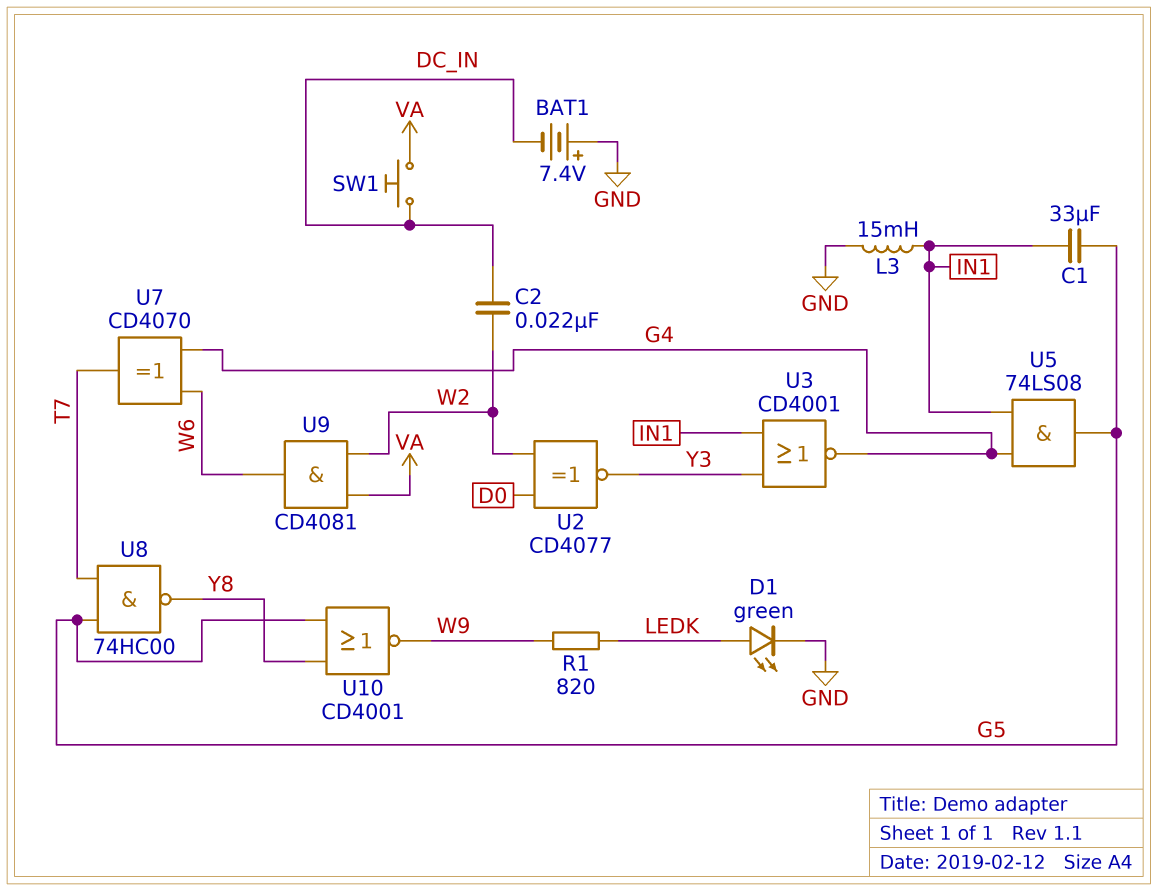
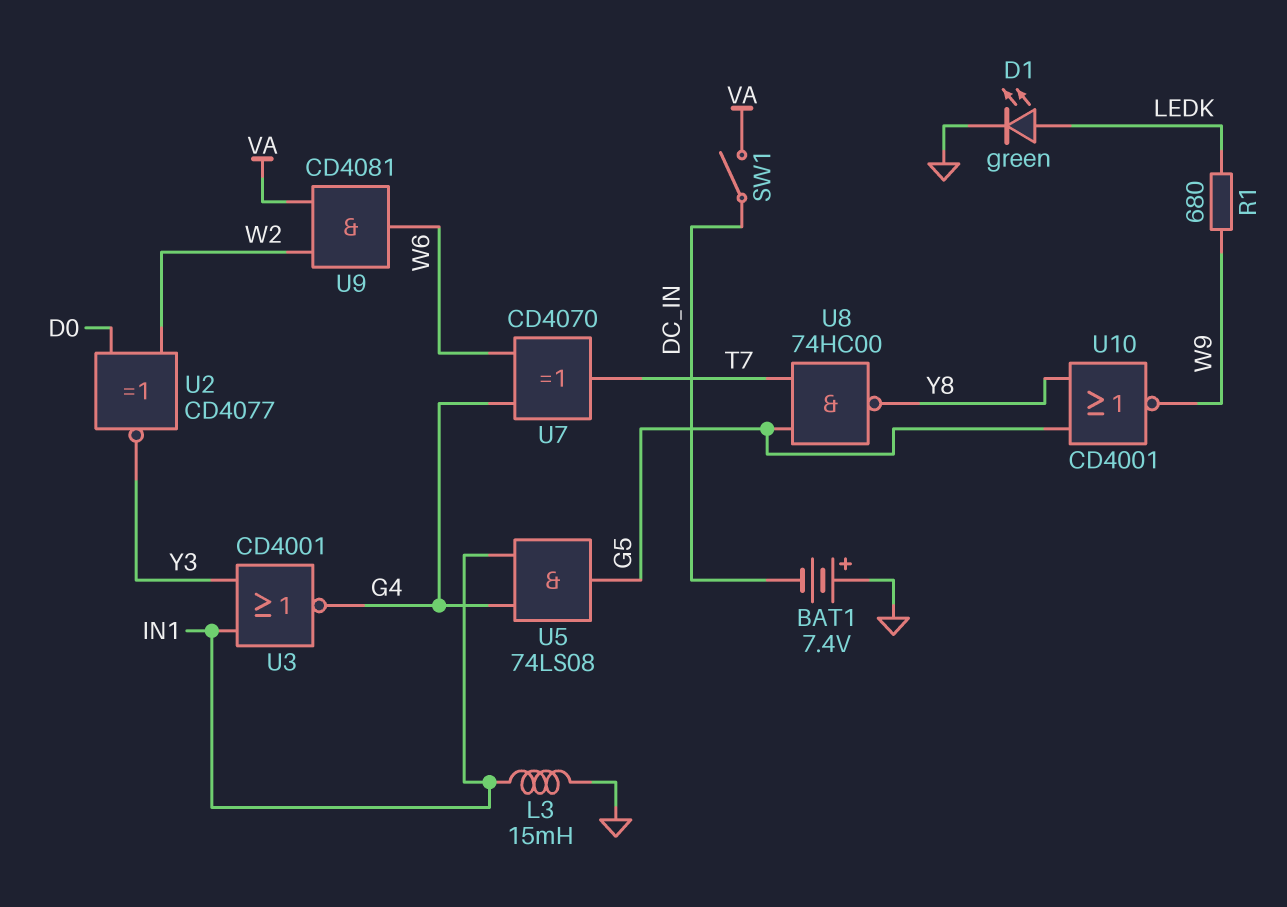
C1: 33uF (G5, IN1) -> none
C2: 22nF (DC_IN, W2) -> none
R1: 820 (LEDK, W9) -> 680 (LEDK, W9)
SW1: button (DC_IN, VA) -> switch (DC_IN, VA)

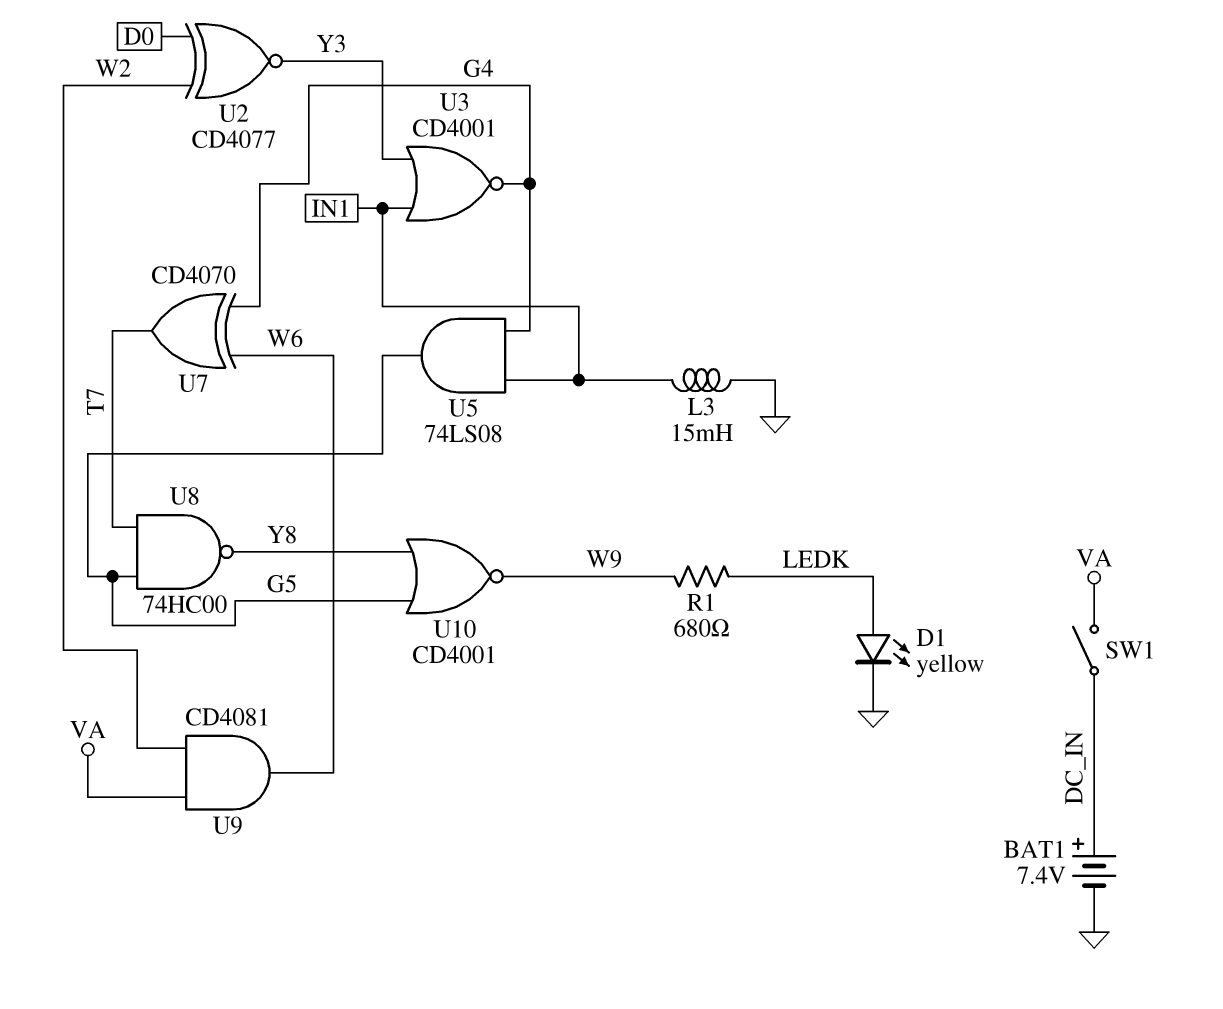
BAT1: 7.4V (plus GND, minus DC_IN) -> 7.4V (plus DC_IN, minus GND)
D1: LED green (A LEDK, K GND) -> LED yellow (A LEDK, K GND)

